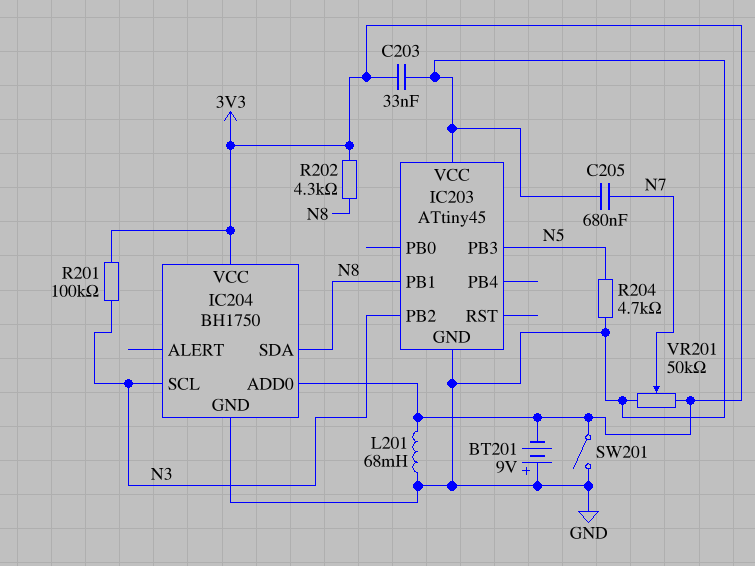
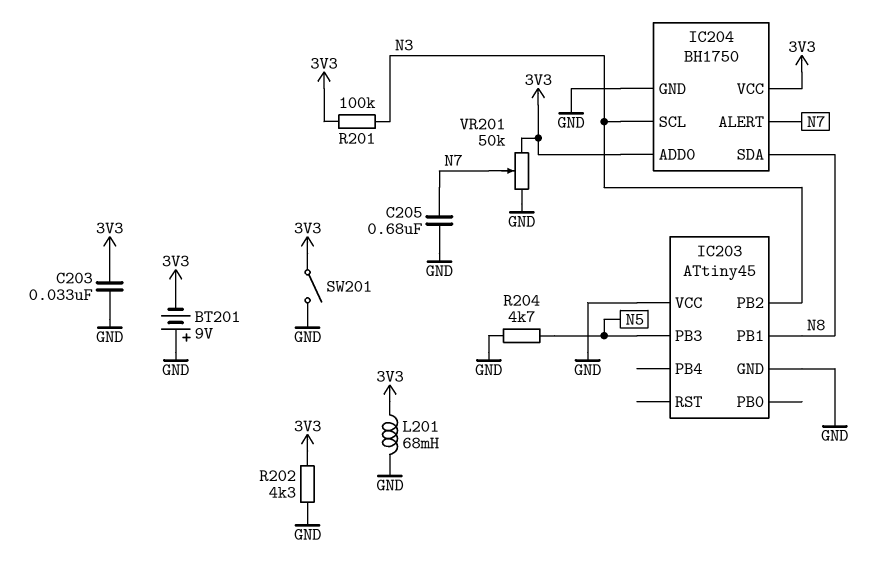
IC204 pin ALERT: none -> N7
R202: 4.3k (3V3, N8) -> 4.3k (3V3, GND)

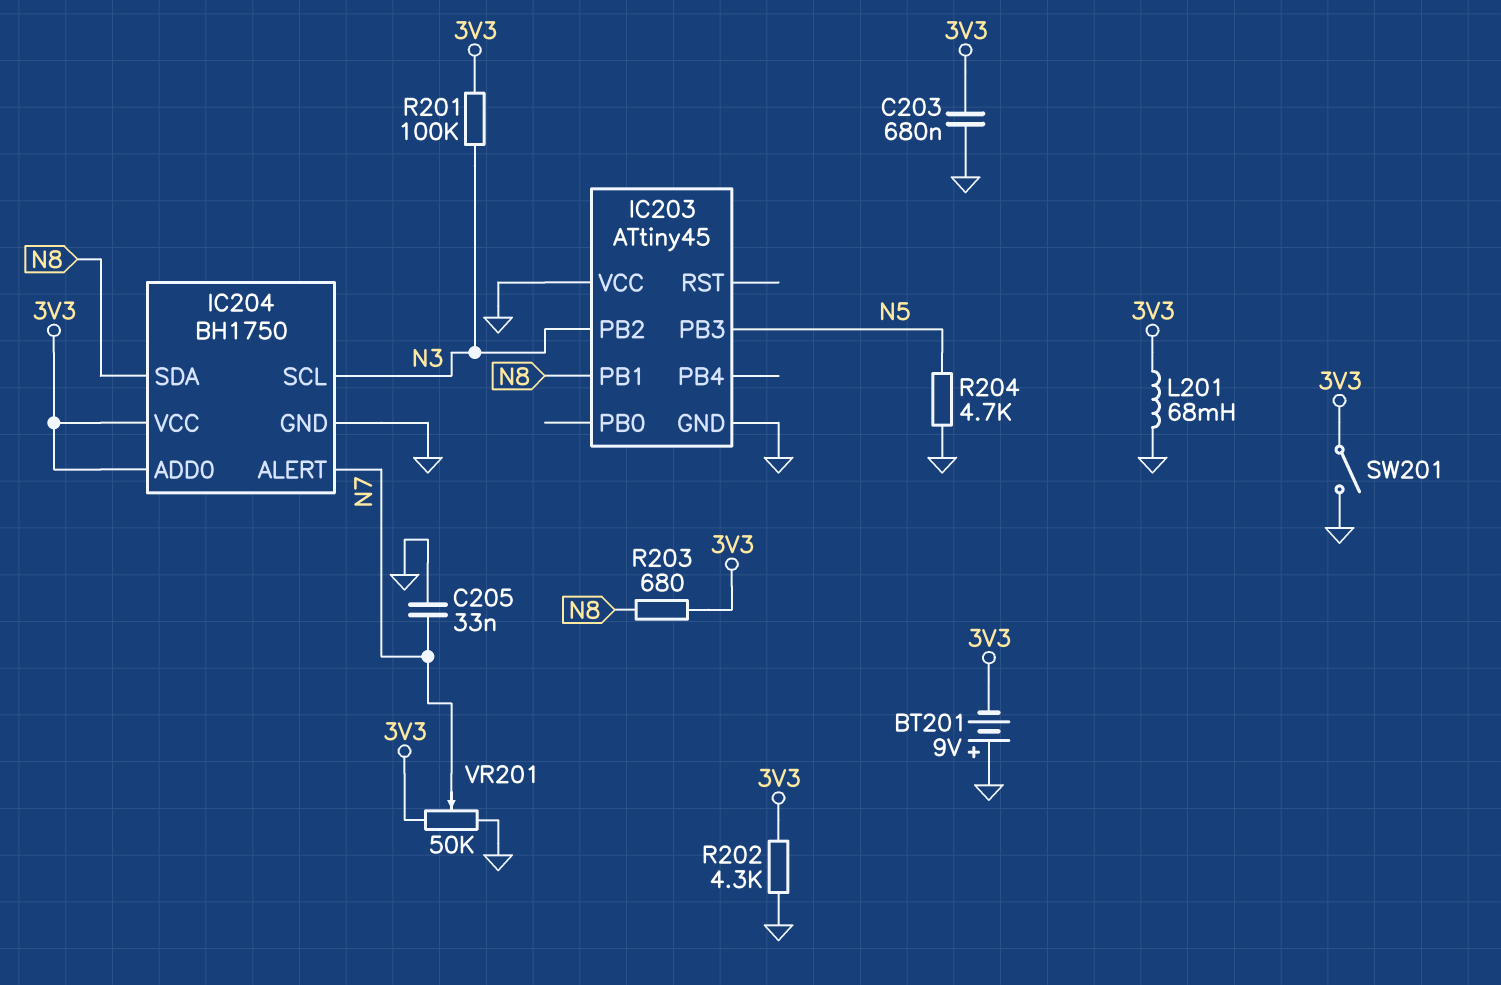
C203: 33nF (3V3, GND) -> 680nF (3V3, GND)
C205: 680nF (GND, N7) -> 33nF (GND, N7)
R203: none -> 680 (3V3, N8)

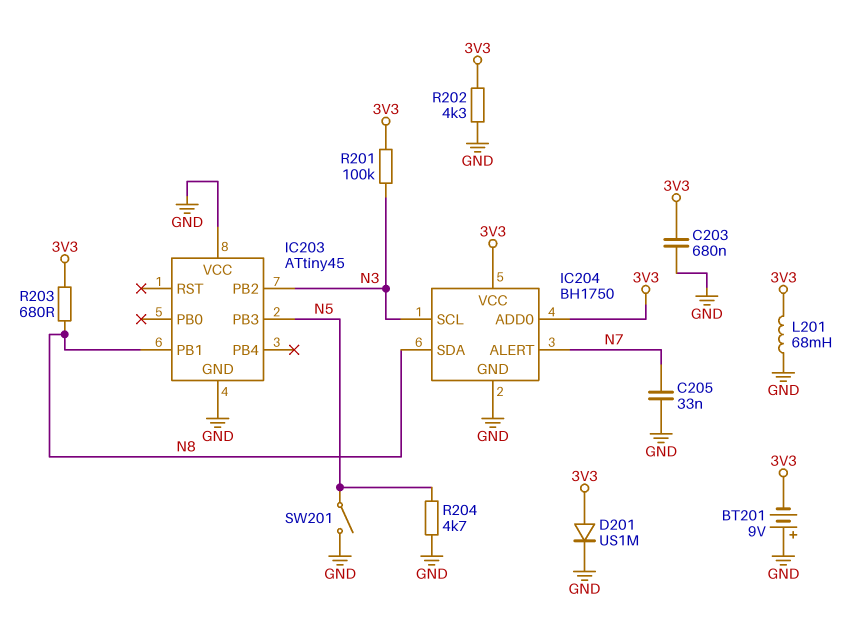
D201: none -> diode US1M (A 3V3, K GND)
SW201: switch (3V3, GND) -> switch (GND, N5)
VR201: 50k (3V3, GND, wiper N7) -> none

